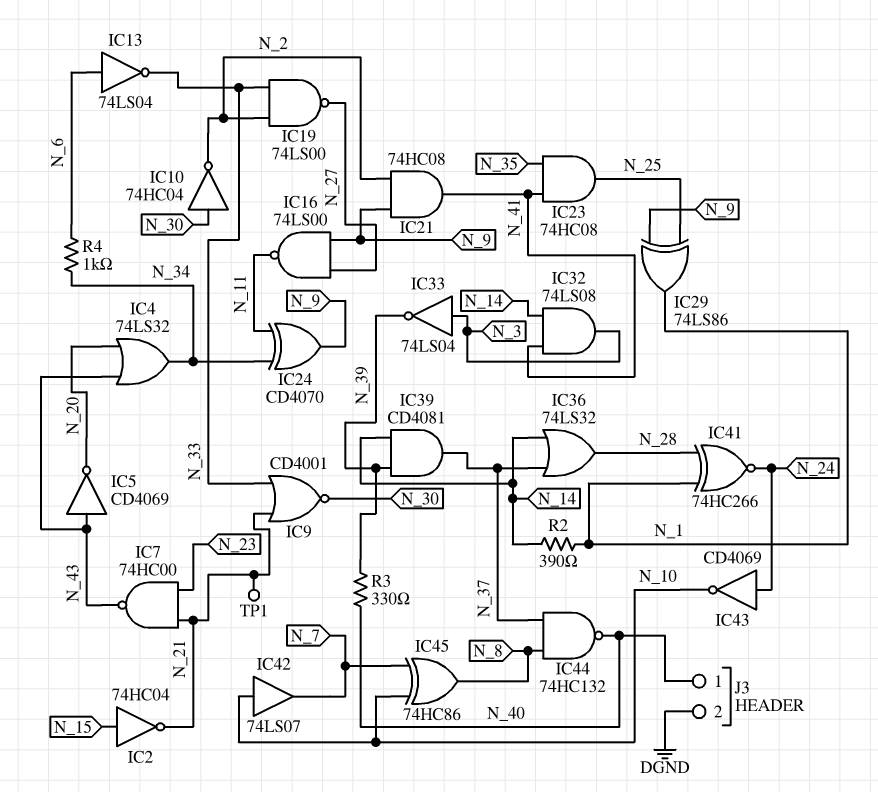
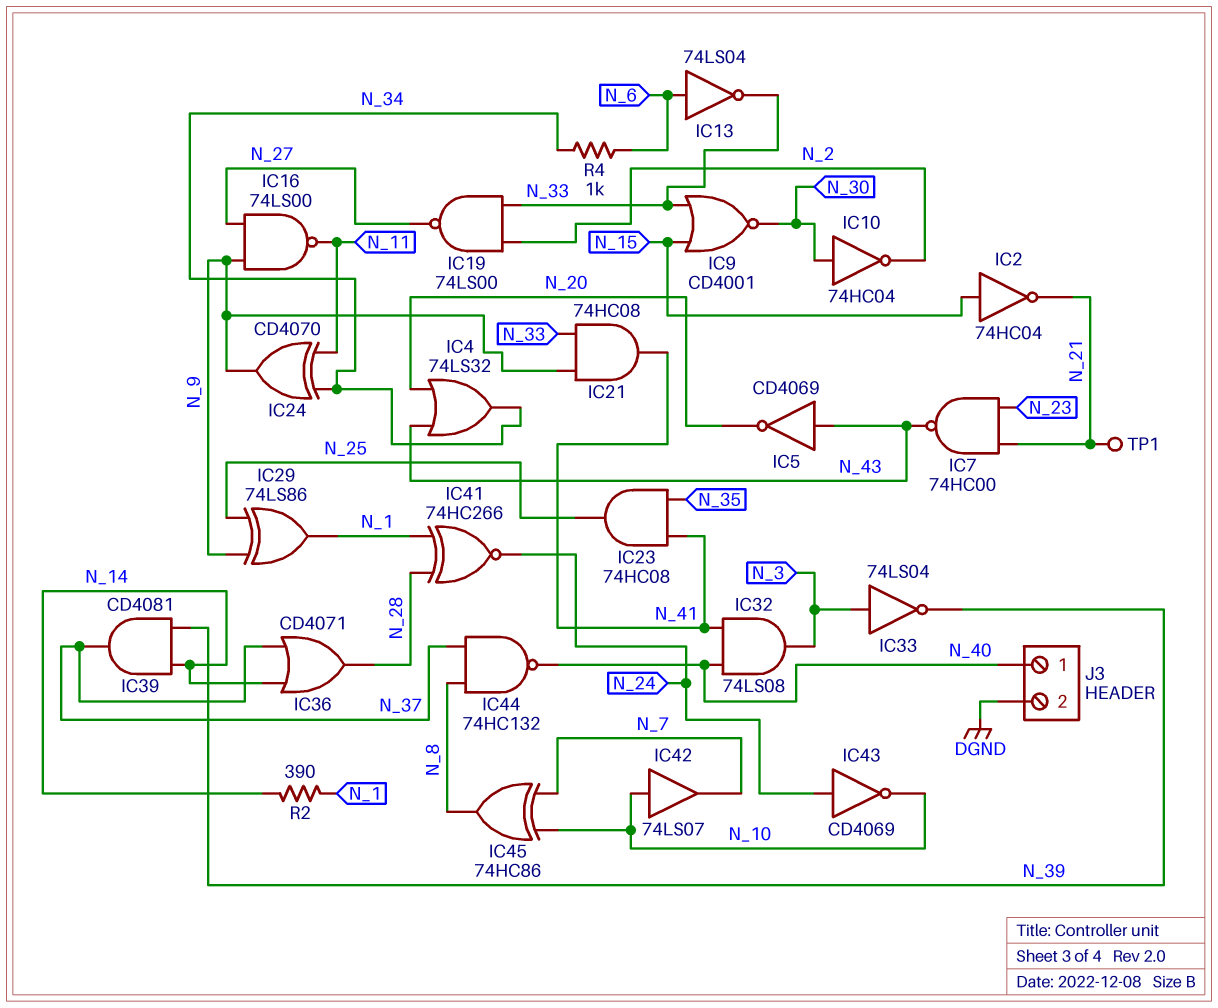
IC9: NOR CD4001 (in N_21, in N_33, out N_30) -> NOR CD4001 (in N_15, in N_33, out N_30)
IC21: AND 74HC08 (in N_2, in N_9, out N_41) -> AND 74HC08 (in N_9, in N_33, out N_41)
IC32: AND 74LS08 (in N_14, in N_41, out N_3) -> AND 74LS08 (in N_40, in N_41, out N_3)
IC36: OR 74LS32 (in N_14, in N_37, out N_28) -> OR CD4071 (in N_14, in N_37, out N_28)
R3: 330 (N_39, N_40) -> none

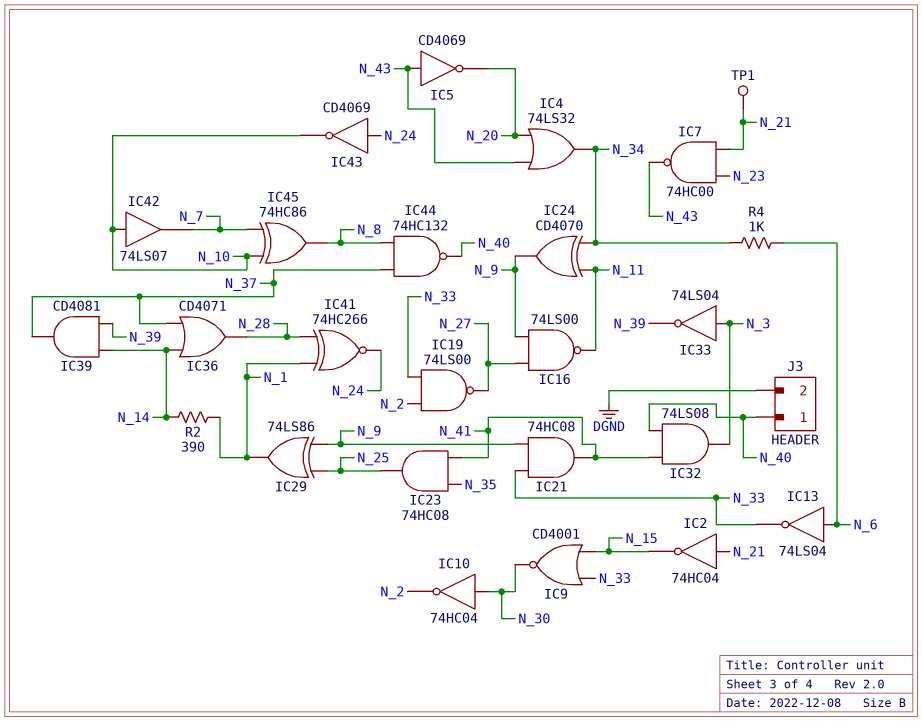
IC2: NOT 74HC04 (in N_15, out N_21) -> NOT 74HC04 (in N_21, out N_15)

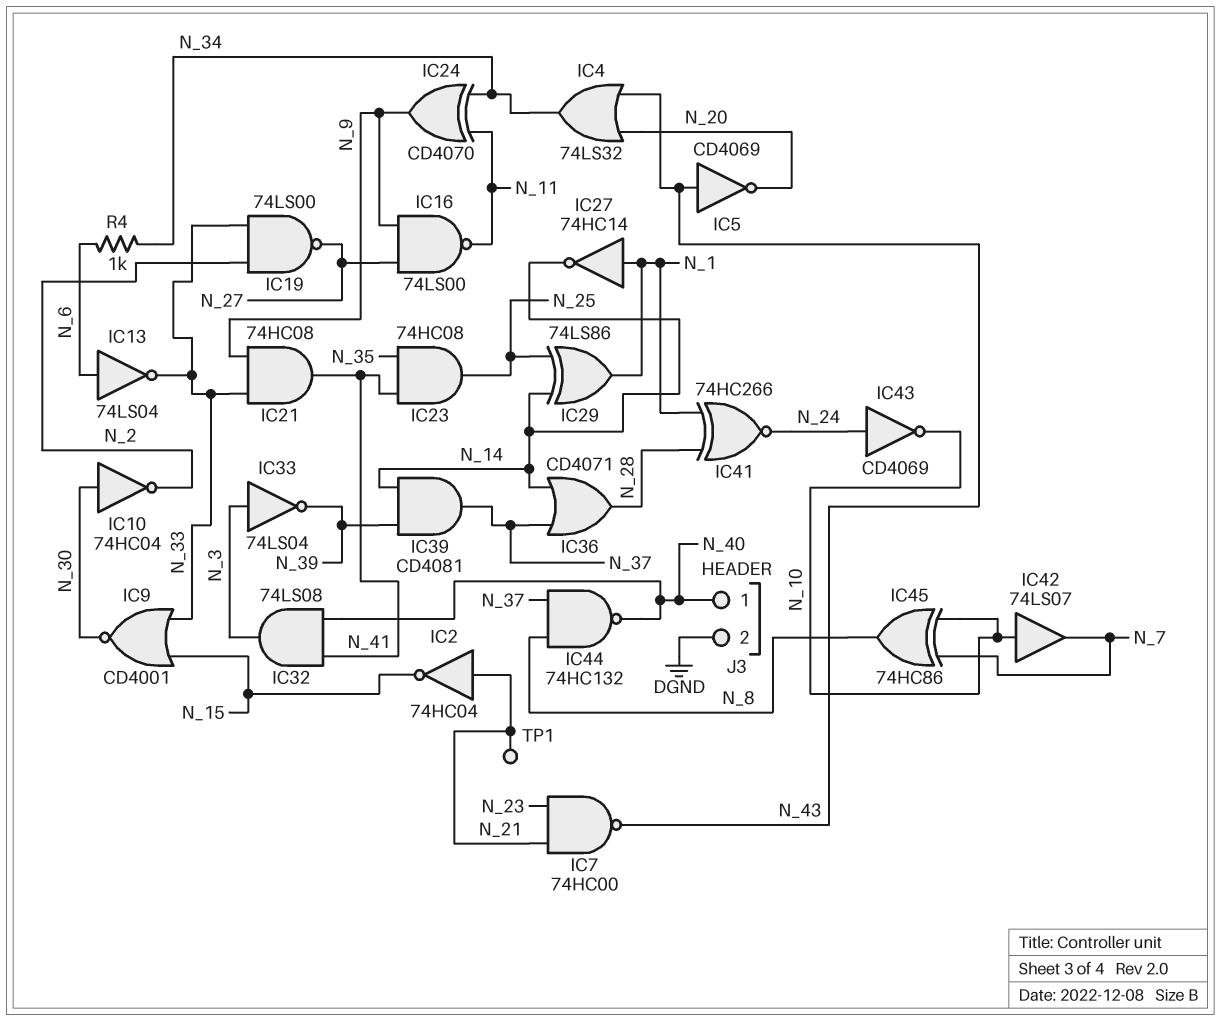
IC27: none -> NOT 74HC14 (in N_1, out N_14)
IC29: XOR 74LS86 (in N_9, in N_25, out N_1) -> XOR 74LS86 (in N_14, in N_25, out N_1)
R2: 390 (N_1, N_14) -> none

